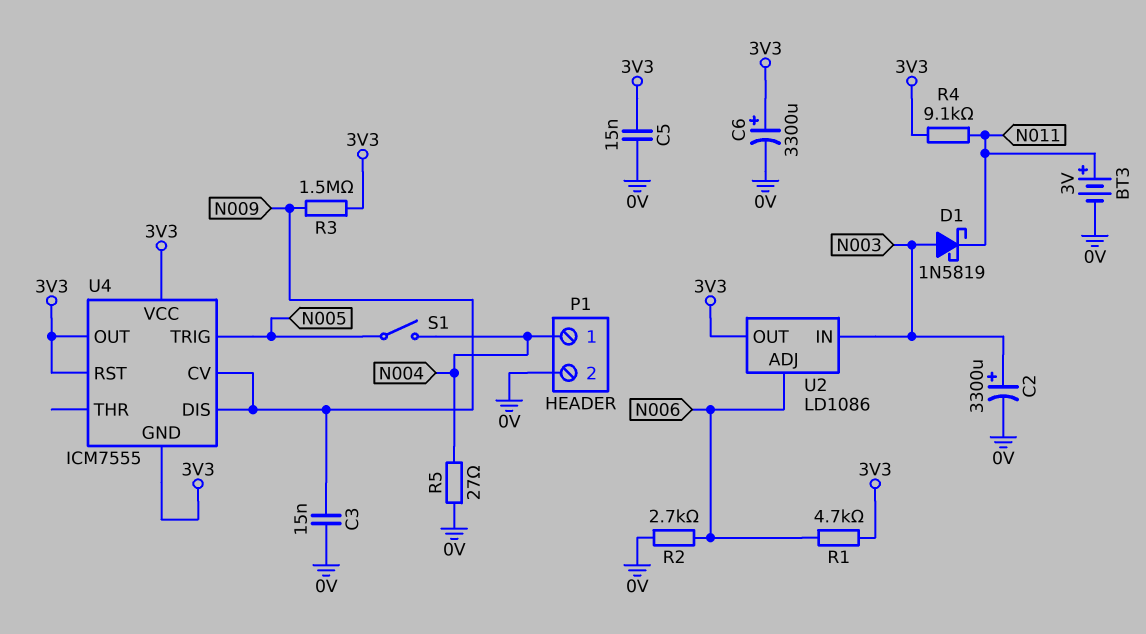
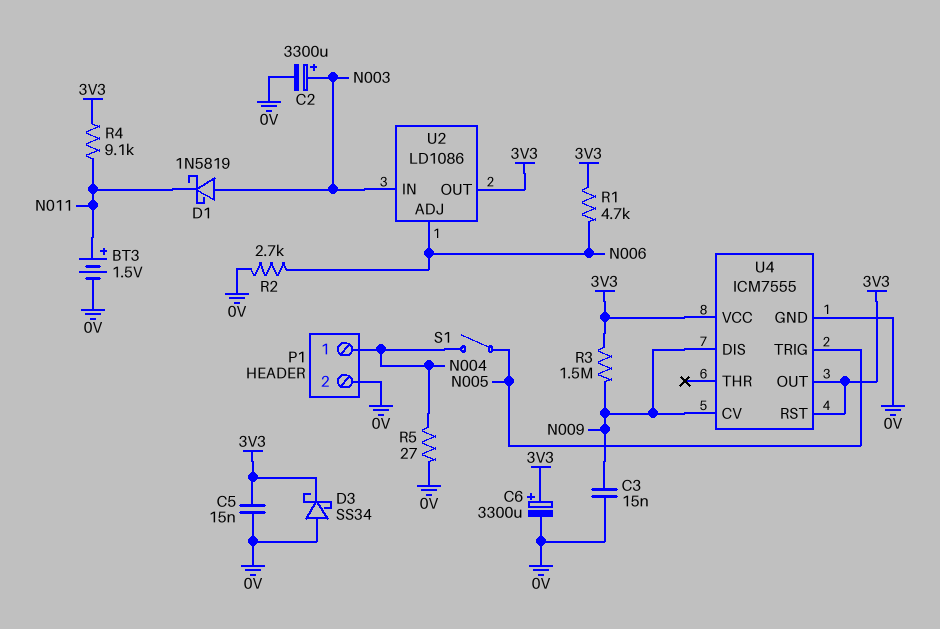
BT3: 3V (plus N011, minus 0V) -> 1.5V (plus N011, minus 0V)
D3: none -> schottky SS34 (A 0V, K 3V3)
U4 pin GND: 3V3 -> 0V

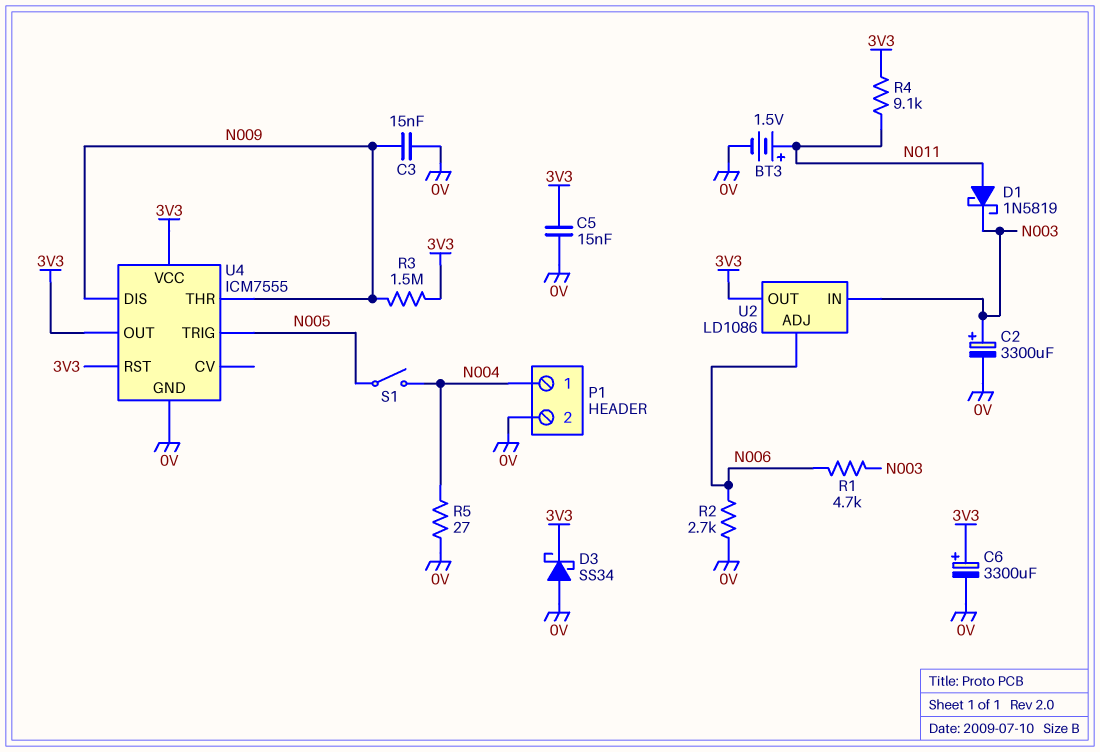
D1: schottky 1N5819 (A N003, K N011) -> schottky 1N5819 (A N011, K N003)
R1: 4.7k (3V3, N006) -> 4.7k (N003, N006)
U4 pin CV: N009 -> none
U4 pin THR: none -> N009

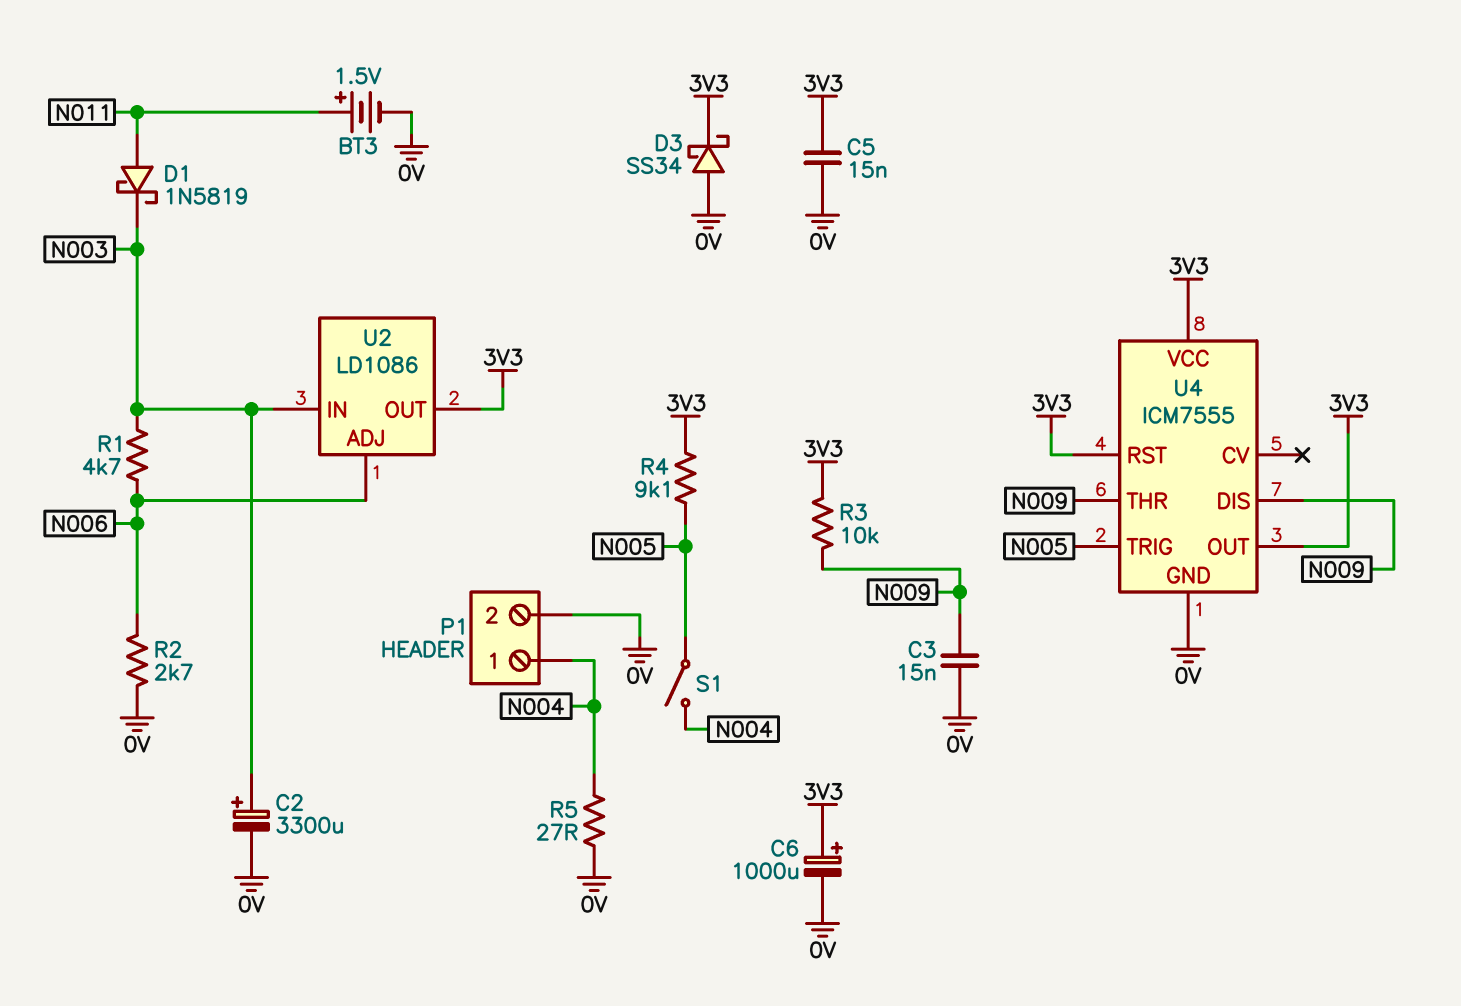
C6: 3300uF (plus 3V3, minus 0V) -> 1000uF (plus 3V3, minus 0V)
R3: 1.5M (3V3, N009) -> 10k (3V3, N009)
R4: 9.1k (3V3, N011) -> 9.1k (3V3, N005)

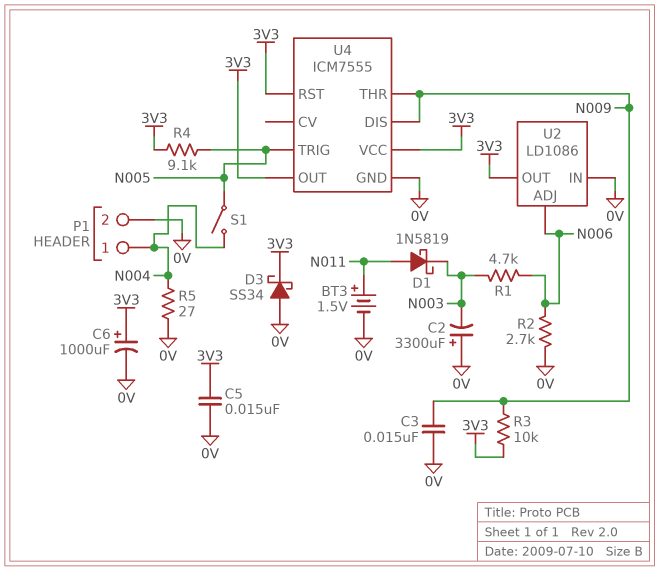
C2: 3300uF (plus N003, minus 0V) -> 3300uF (plus 0V, minus N003)
U2 pin IN: N003 -> 0V

